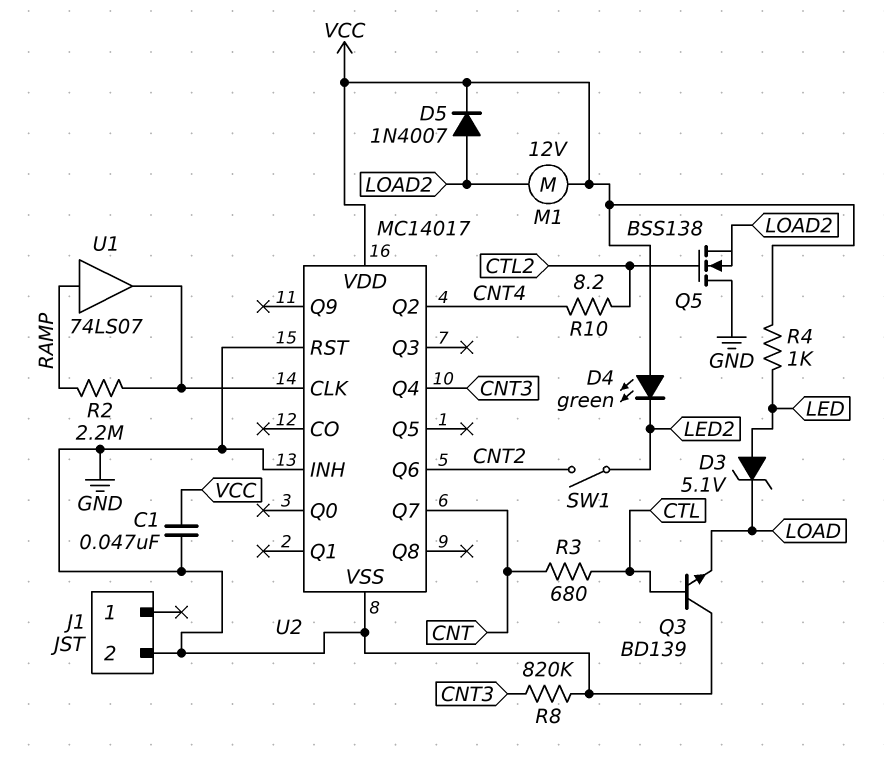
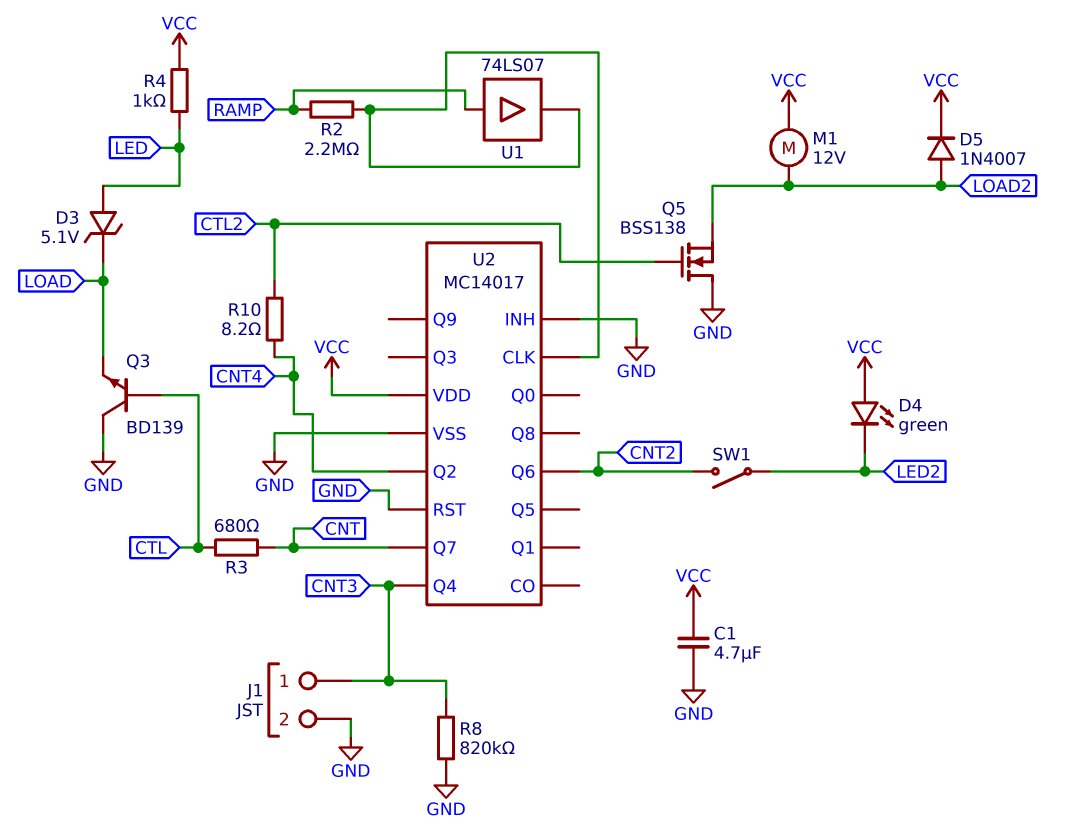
C1: 47nF (GND, VCC) -> 4.7uF (GND, VCC)
J1 pin 1: none -> CNT3

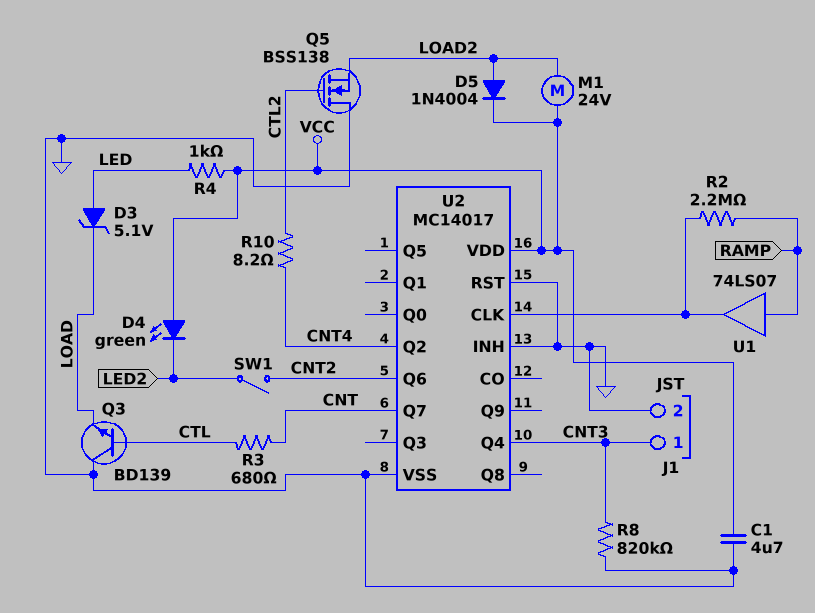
D5: diode 1N4007 (A LOAD2, K VCC) -> diode 1N4004 (A LOAD2, K VCC)
M1: motor 12V (LOAD2, VCC) -> motor 24V (LOAD2, VCC)

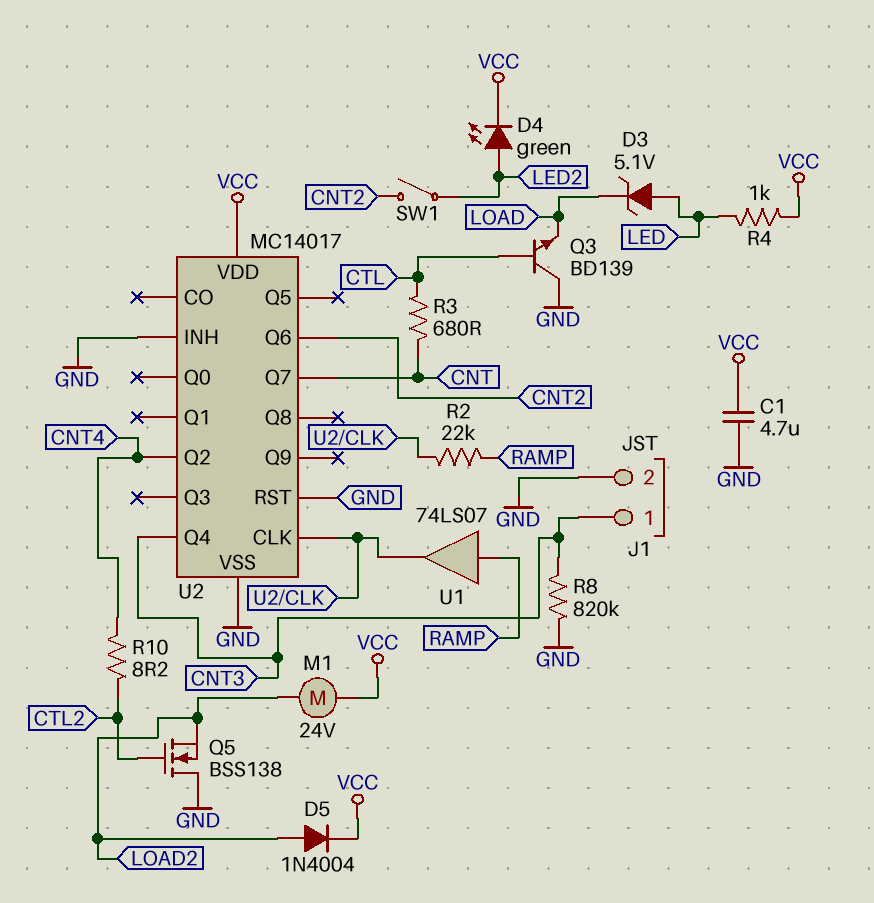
D4: LED green (A VCC, K LED2) -> LED green (A LED2, K VCC)
R2: 2.2M (RAMP, U2/CLK) -> 22k (RAMP, U2/CLK)

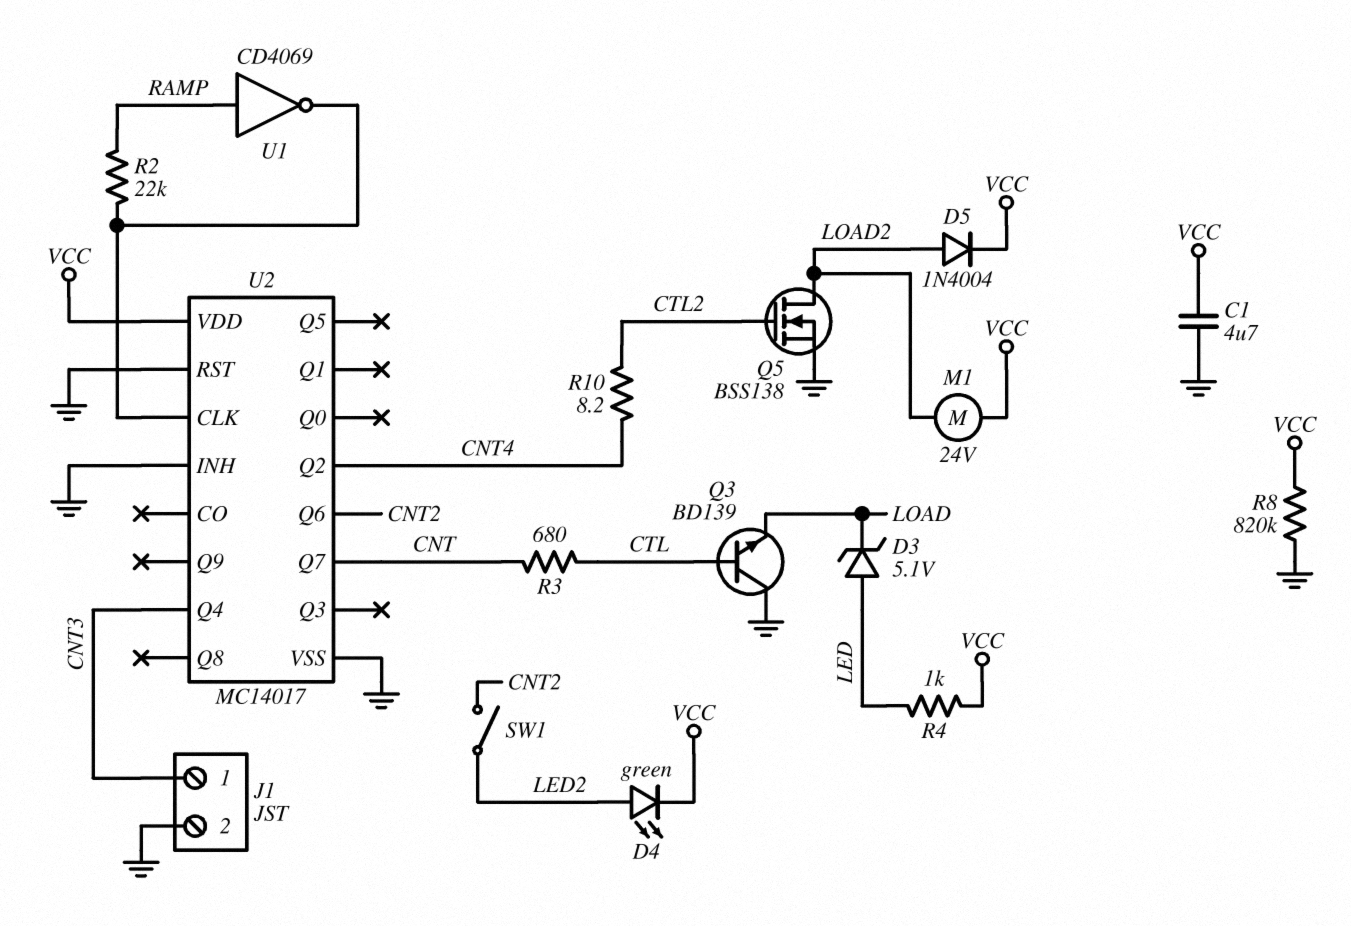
Q5: NMOS BSS138 (G CTL2, D GND, S LOAD2) -> NMOS BSS138 (G CTL2, D LOAD2, S GND)
R8: 820k (CNT3, GND) -> 820k (GND, VCC)
U1: buffer 74LS07 (in RAMP, out U2/CLK) -> NOT CD4069 (in RAMP, out U2/CLK)

